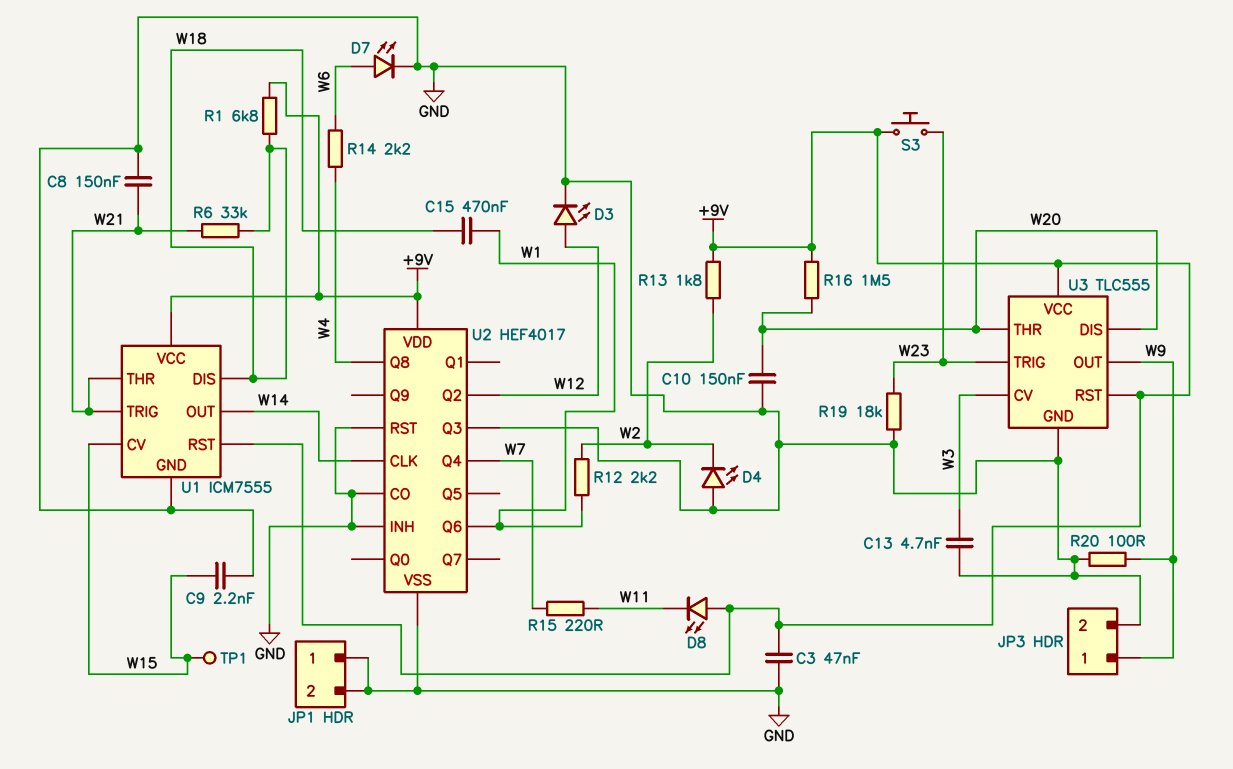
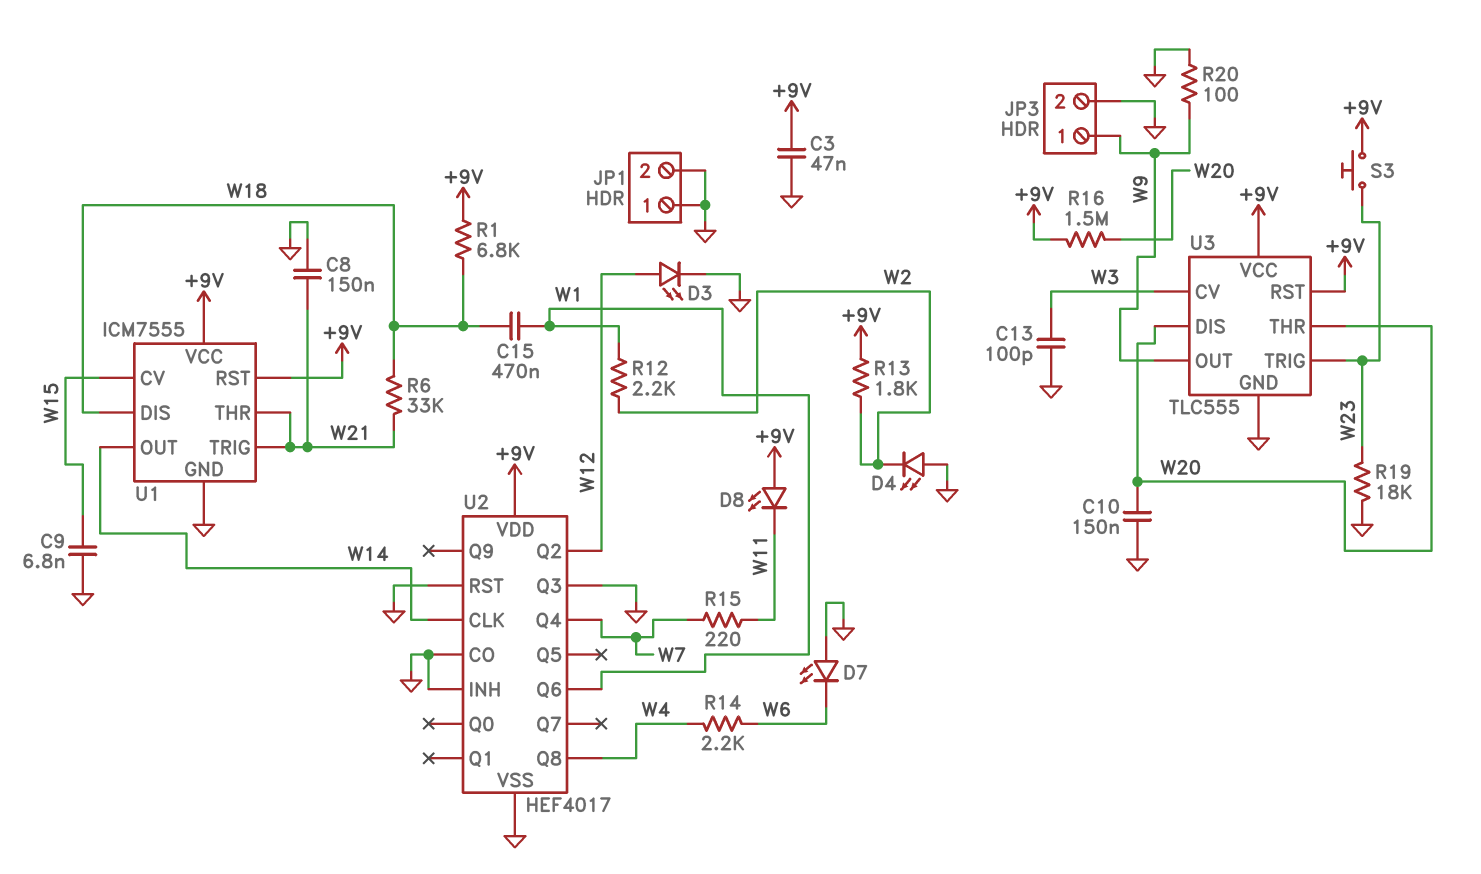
C9: 2.2nF (GND, W15) -> 6.8nF (GND, W15)
C13: 4.7nF (GND, W3) -> 100pF (GND, W3)
D7: LED (A W6, K GND) -> LED (A GND, K W6)
TP1: test point (W15) -> none

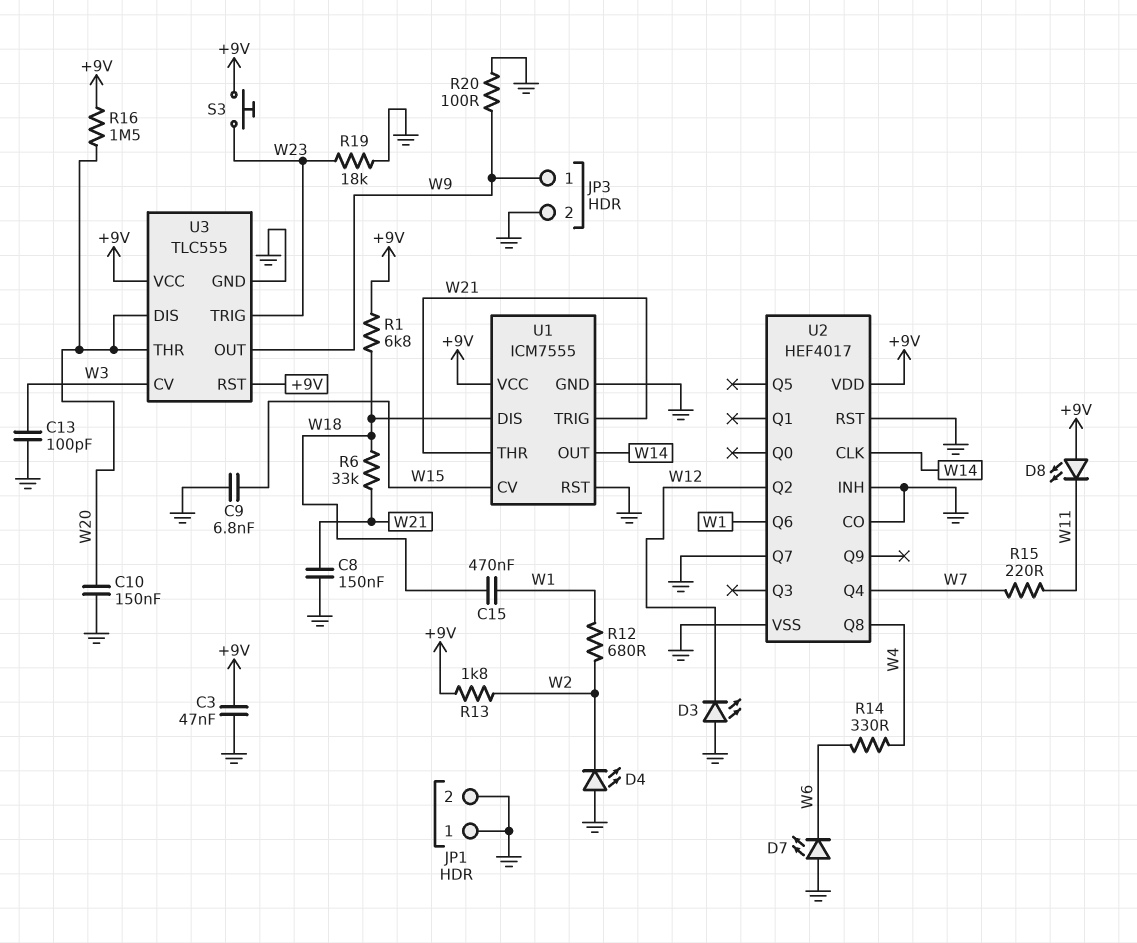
D3: LED (A W12, K GND) -> LED (A GND, K W12)
R12: 2.2k (W1, W2) -> 680 (W1, W2)
R14: 2.2k (W4, W6) -> 330 (W4, W6)
U1 pin RST: +9V -> GND
U2 pin Q3: GND -> none
U2 pin Q7: none -> GND

